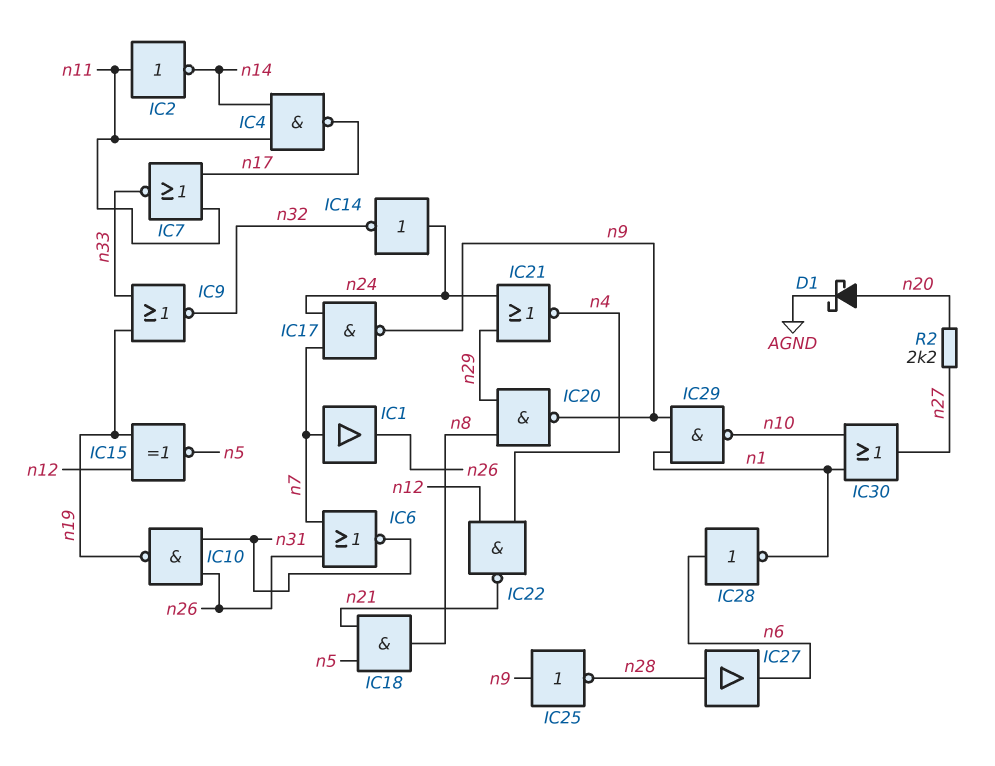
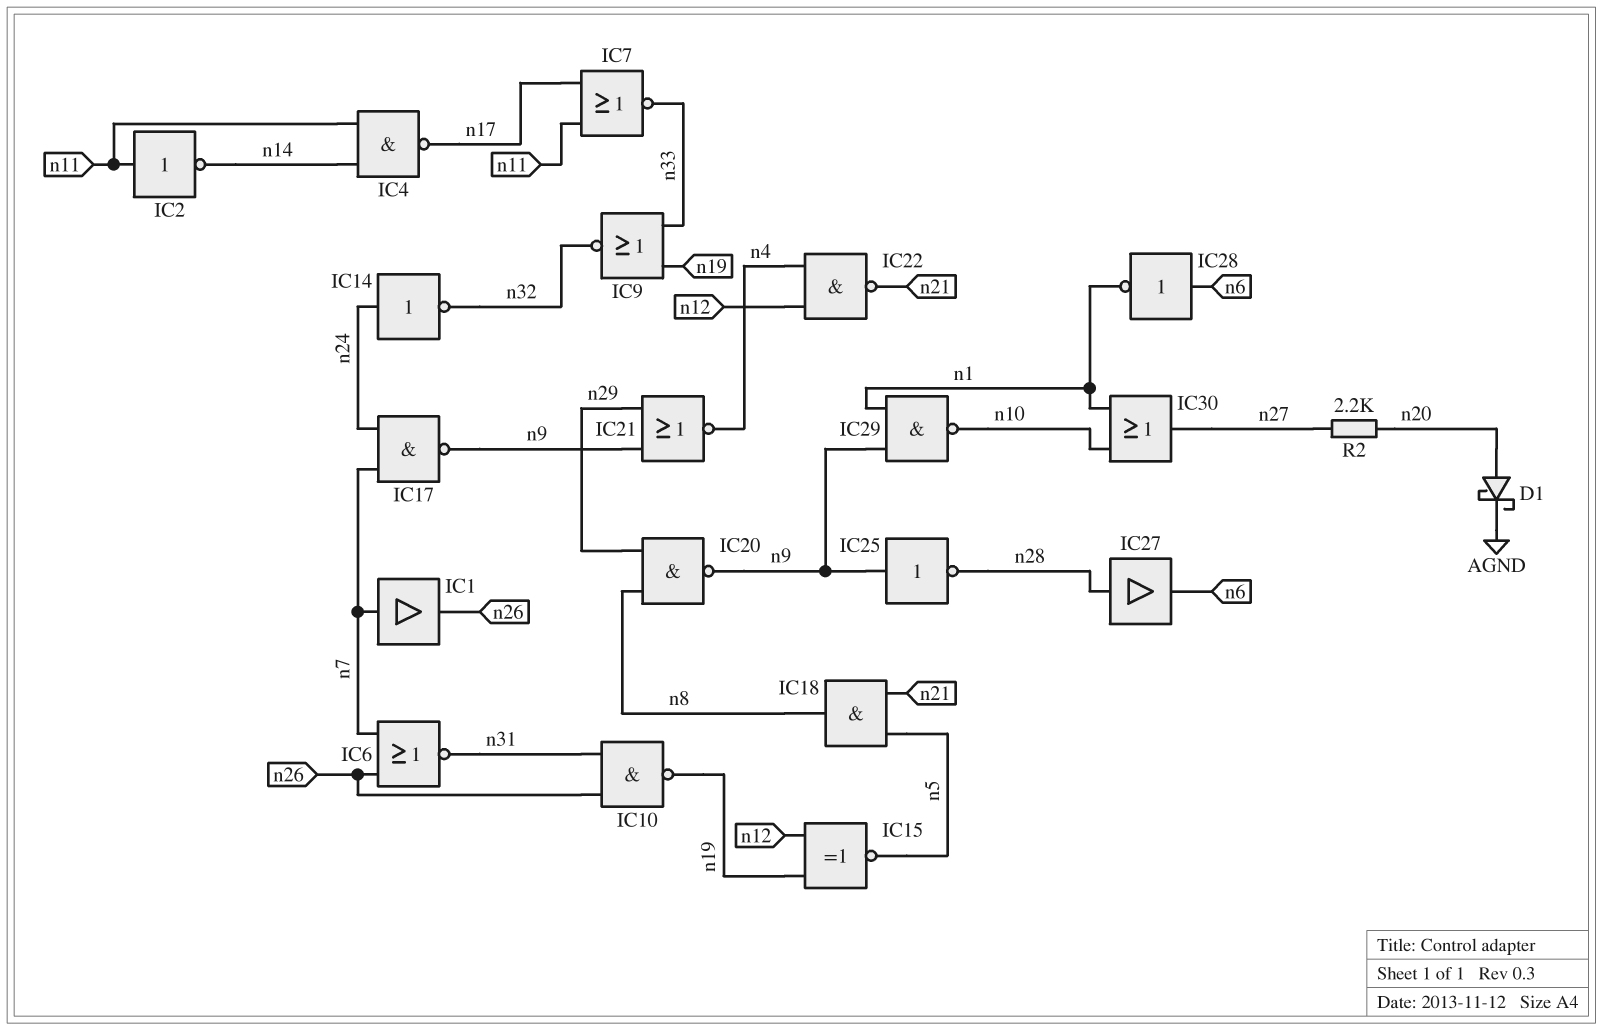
IC21: NOR (in n24, in n29, out n4) -> NOR (in n9, in n29, out n4)

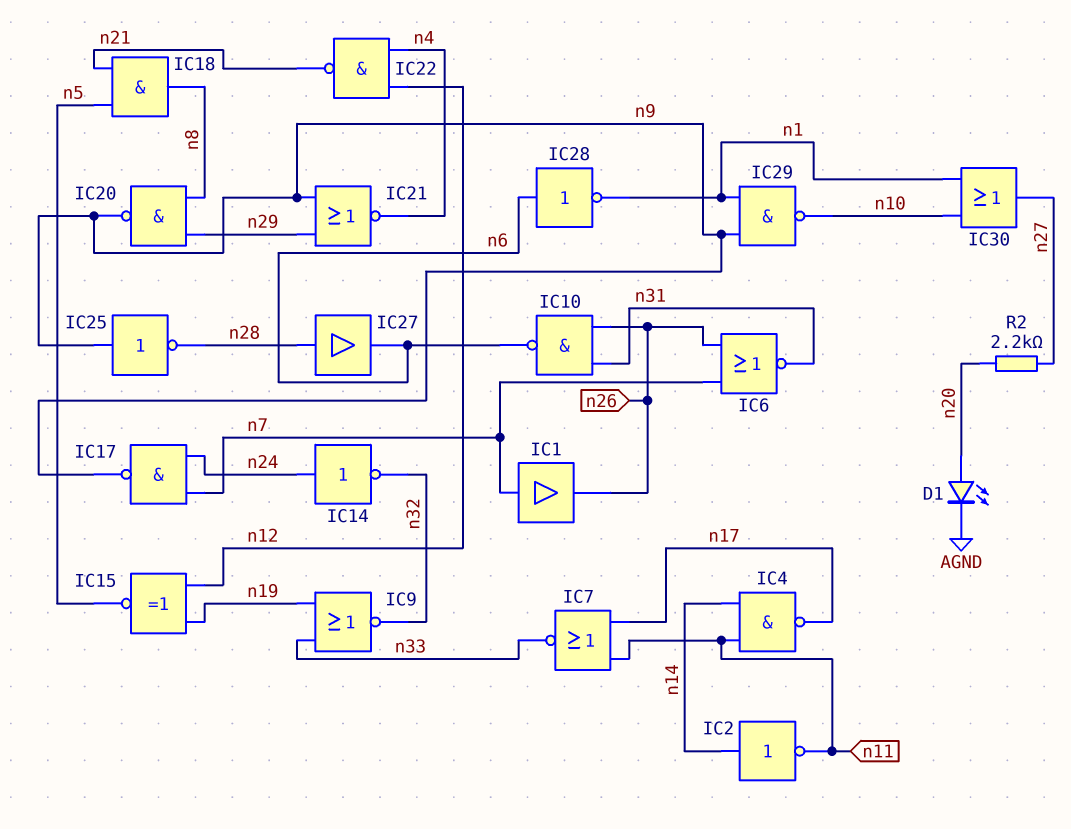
D1: schottky (A n20, K AGND) -> LED (A n20, K AGND)
IC2: NOT (in n11, out n14) -> NOT (in n14, out n11)
IC10: NAND (in n26, in n31, out n19) -> NAND (in n26, in n31, out n6)

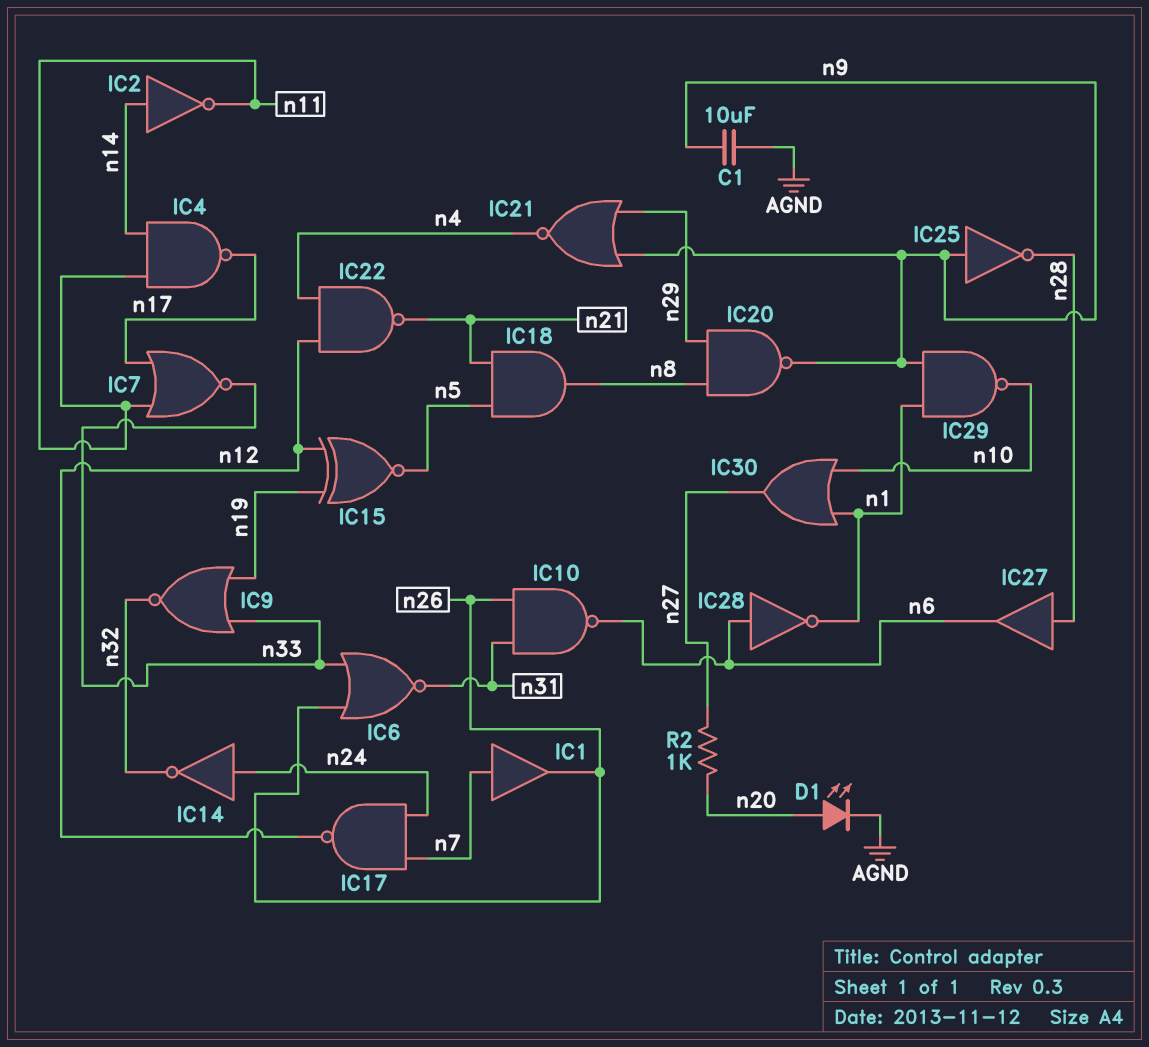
C1: none -> 10uF (AGND, n9)
IC6: NOR (in n7, in n26, out n31) -> NOR (in n26, in n33, out n31)
IC17: NAND (in n7, in n24, out n9) -> NAND (in n7, in n24, out n12)
R2: 2.2k (n20, n27) -> 1k (n20, n27)

